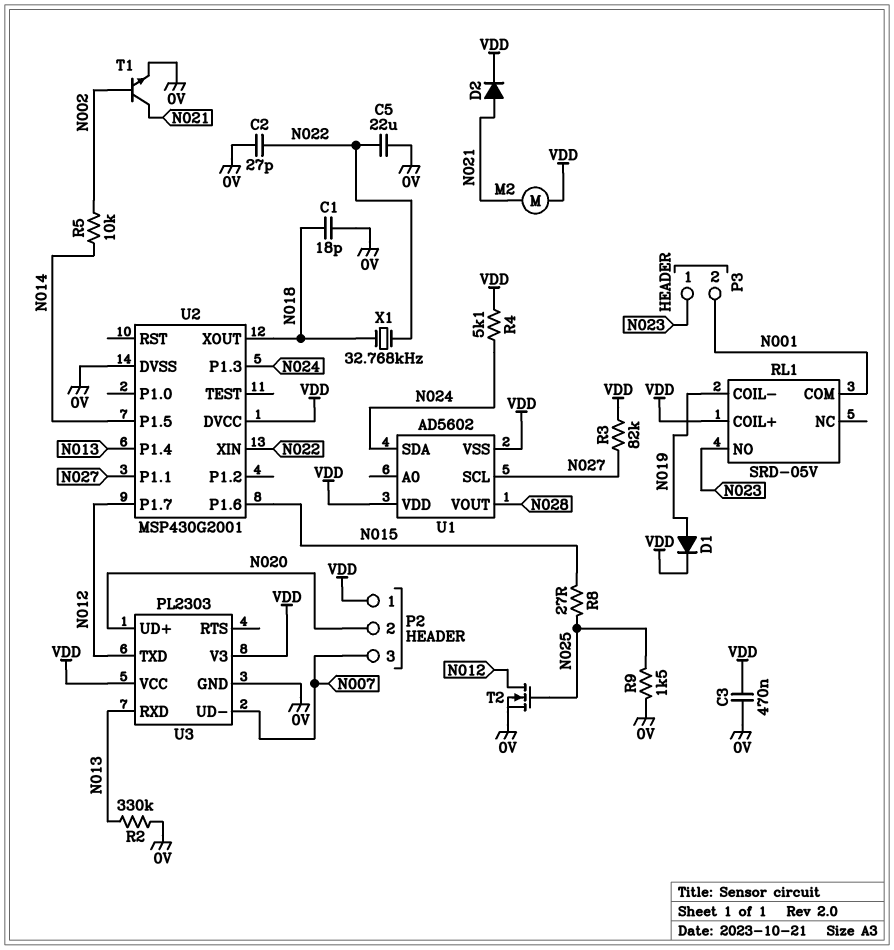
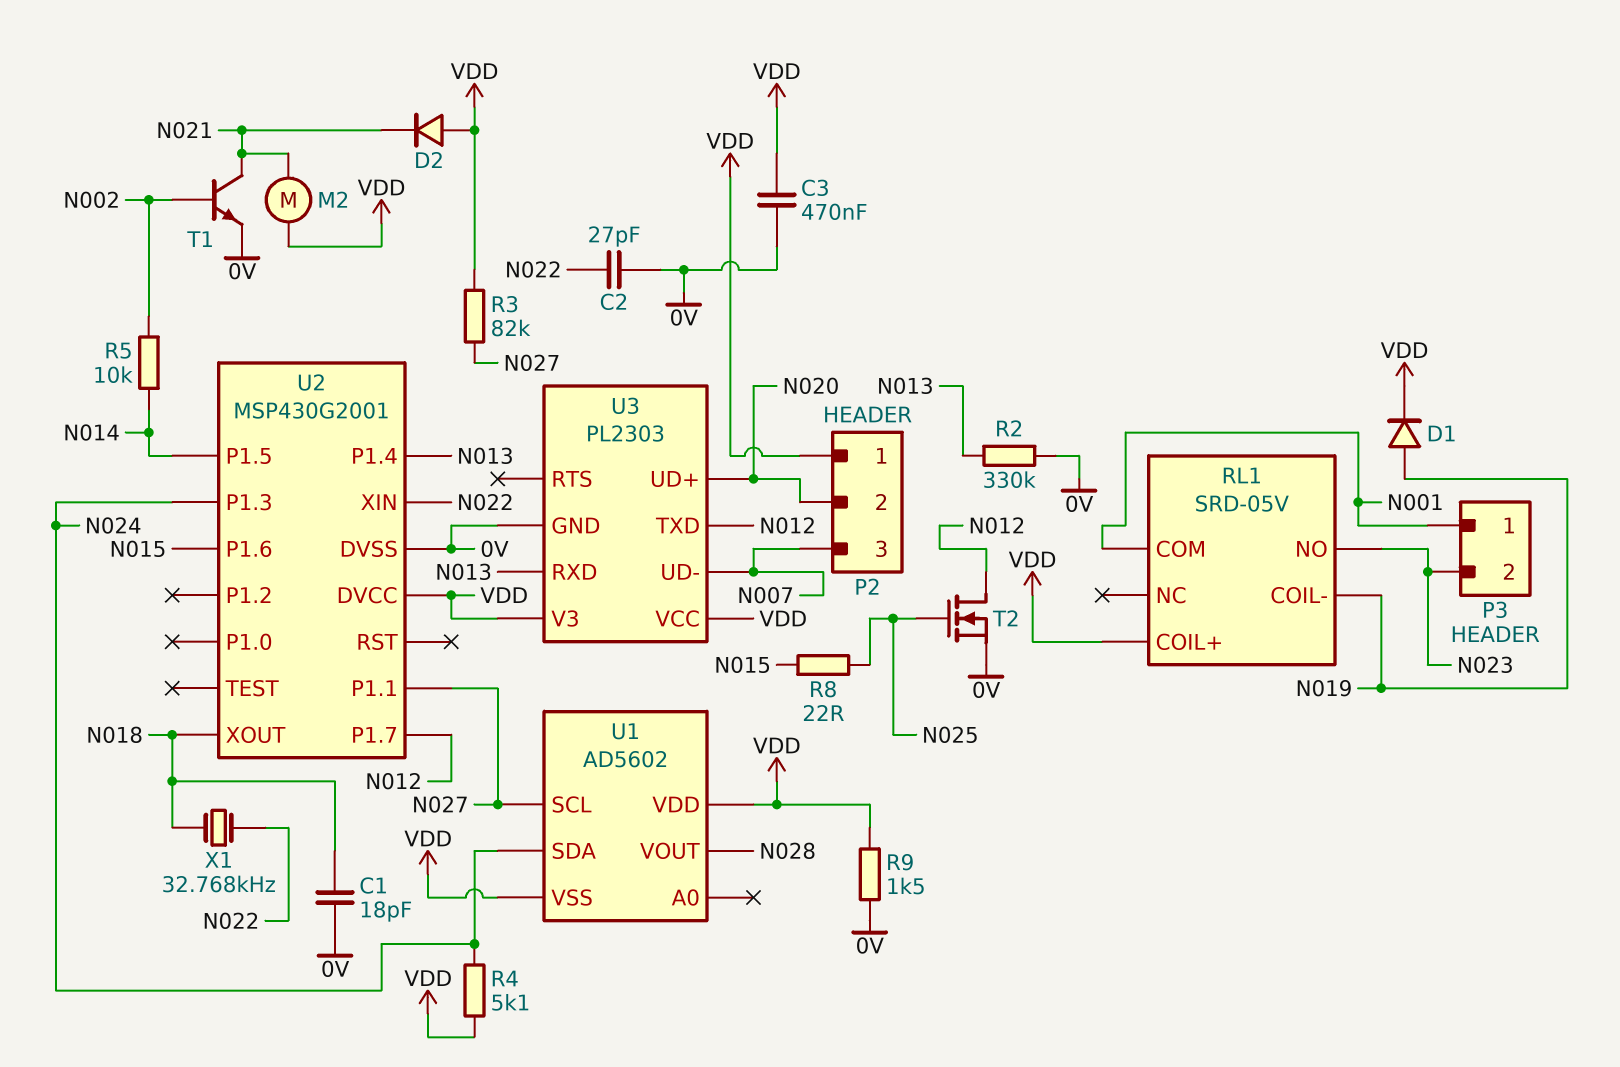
C5: 22uF (0V, N022) -> none
D2: diode (A N021, K VDD) -> diode (A VDD, K N021)
P3 pin 1: N023 -> N001
P3 pin 2: N001 -> N023
R8: 27 (N015, N025) -> 22 (N015, N025)
R9: 1.5k (0V, N025) -> 1.5k (0V, VDD)

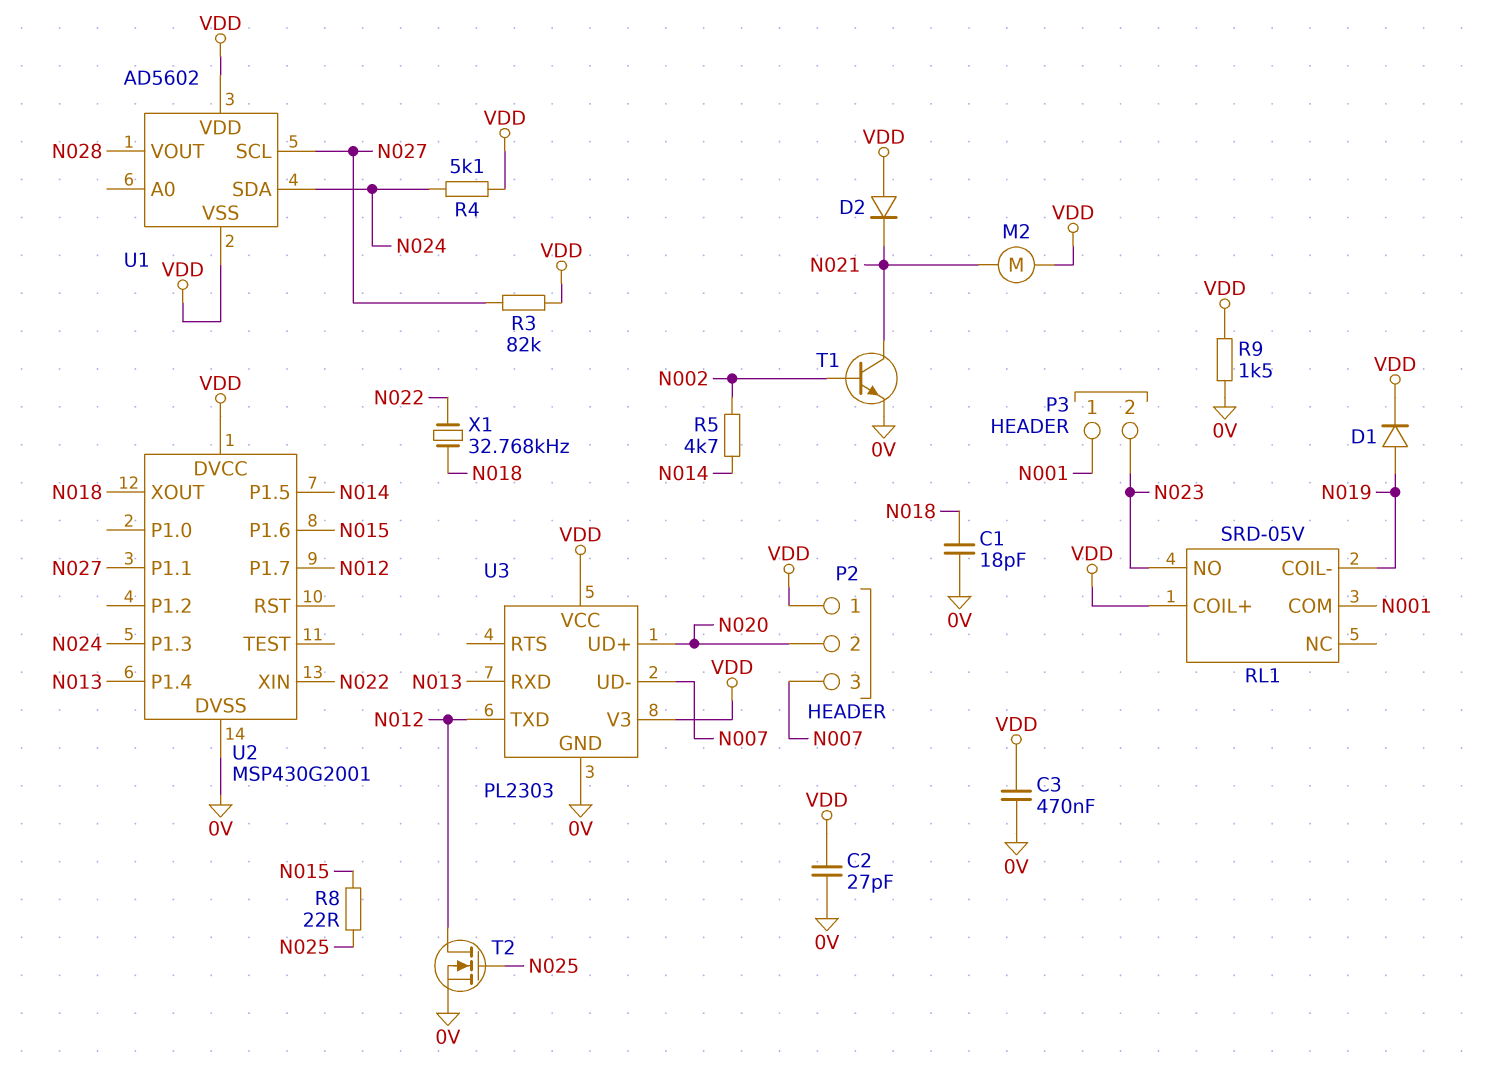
C2: 27pF (0V, N022) -> 27pF (0V, VDD)
R2: 330k (0V, N013) -> none
R5: 10k (N002, N014) -> 4.7k (N002, N014)

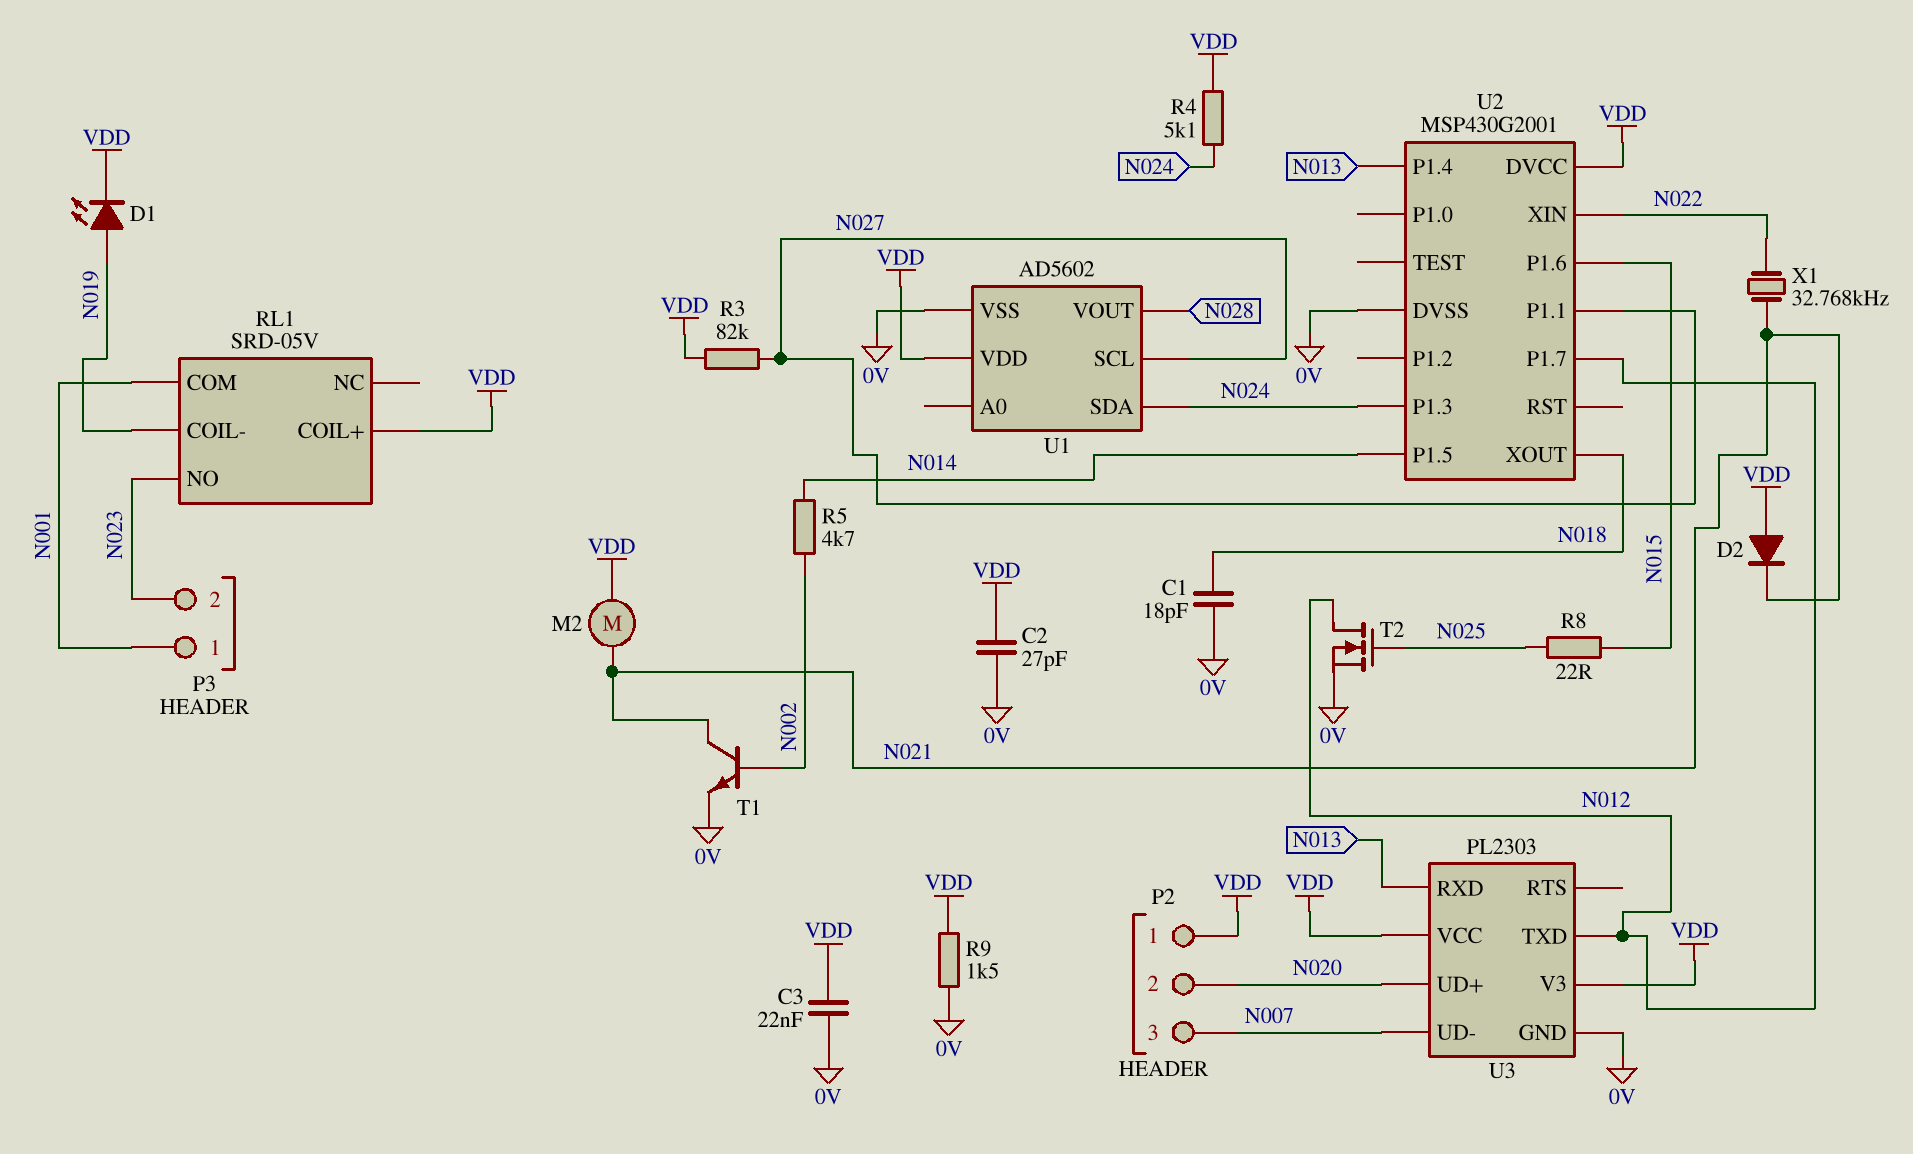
C3: 470nF (0V, VDD) -> 22nF (0V, VDD)
D1: diode (A N019, K VDD) -> LED (A N019, K VDD)
U1 pin VSS: VDD -> 0V
X1: 32.768kHz (N018, N022) -> 32.768kHz (N021, N022)

